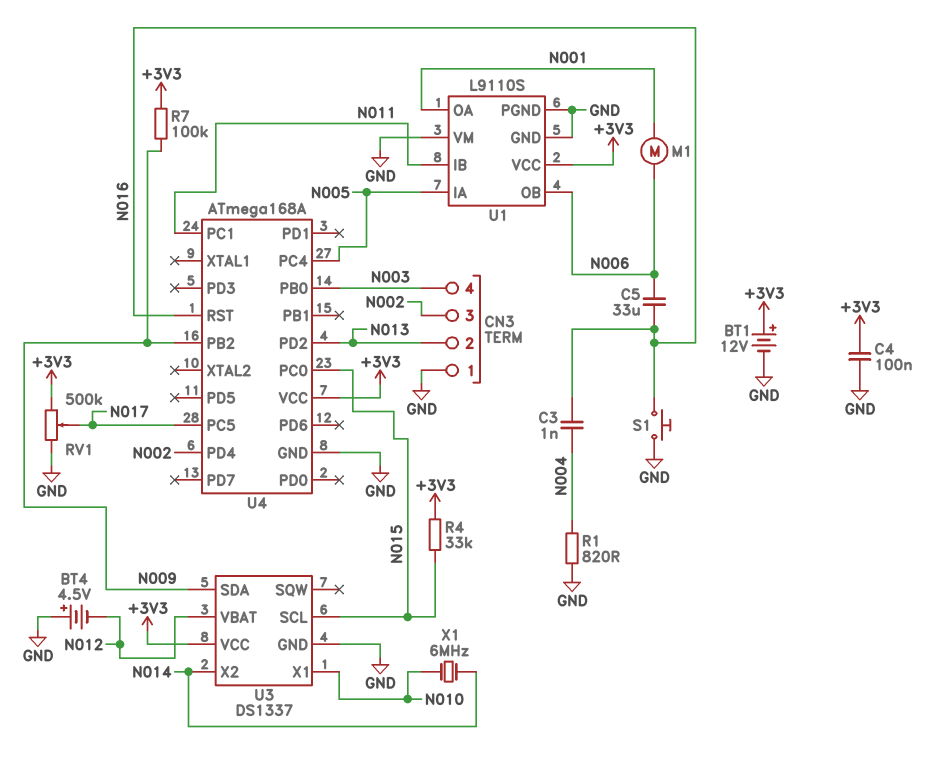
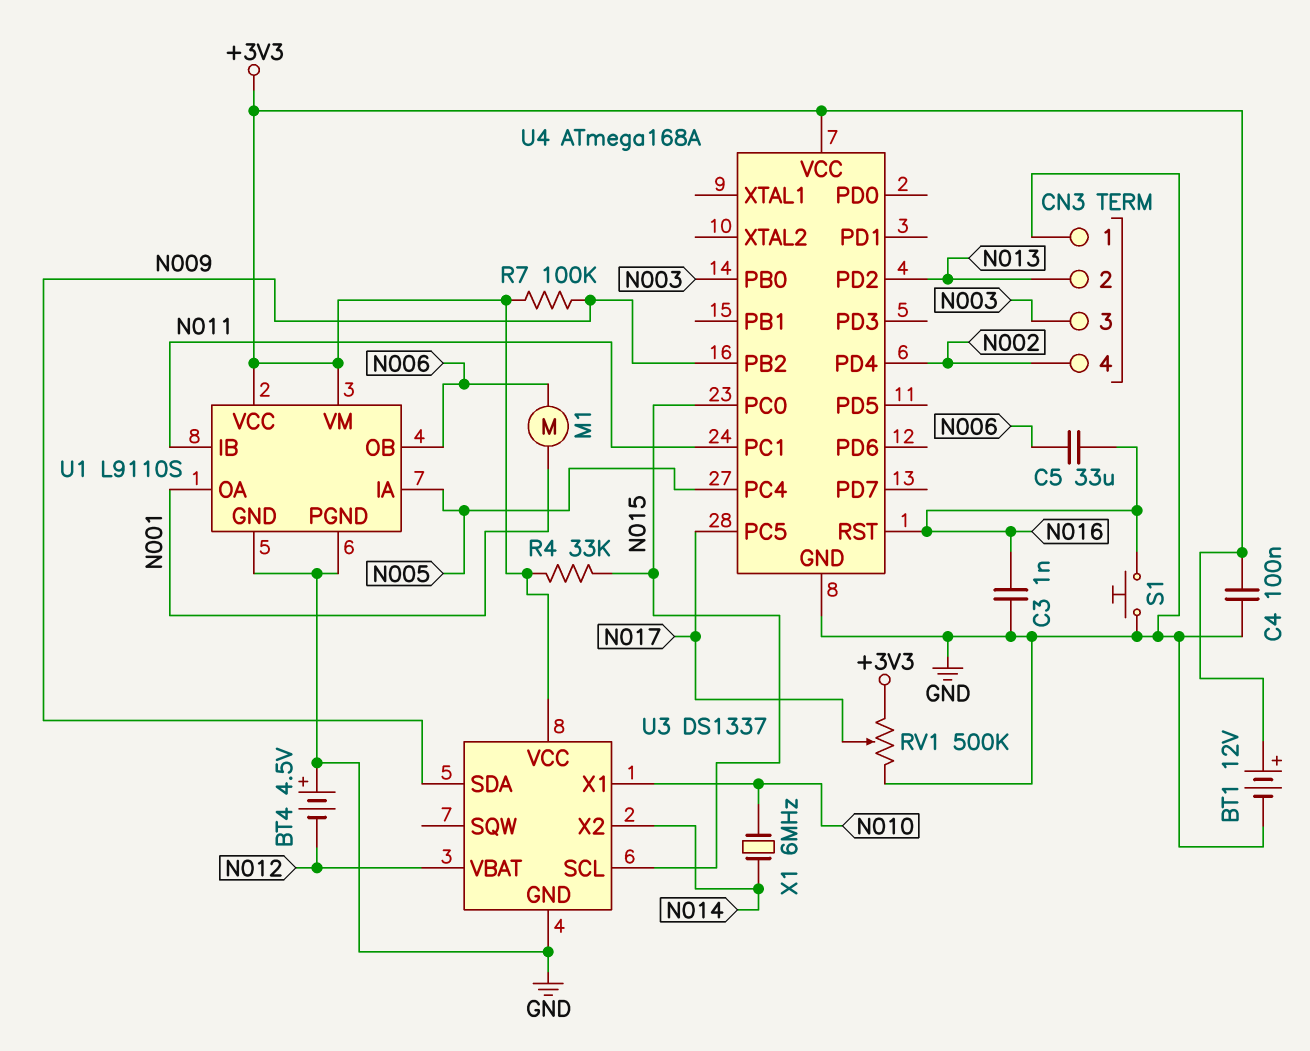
C3: 1nF (N004, N016) -> 1nF (GND, N016)
CN3 pin 3: N002 -> N003
CN3 pin 4: N003 -> N002
R1: 820 (GND, N004) -> none
U1 pin VM: GND -> +3V3

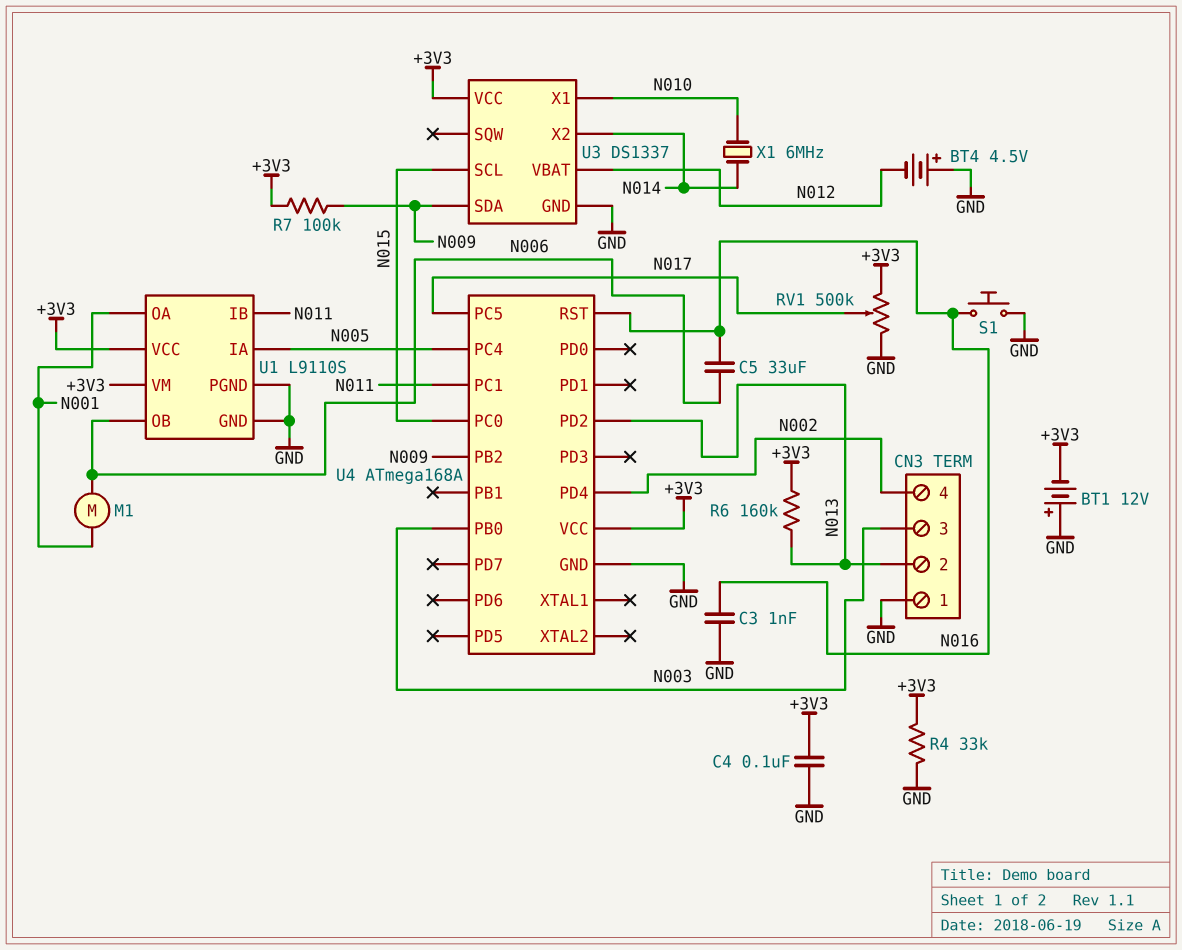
BT1: 12V (plus +3V3, minus GND) -> 12V (plus GND, minus +3V3)
R4: 33k (+3V3, N015) -> 33k (+3V3, GND)
R6: none -> 160k (+3V3, N013)

